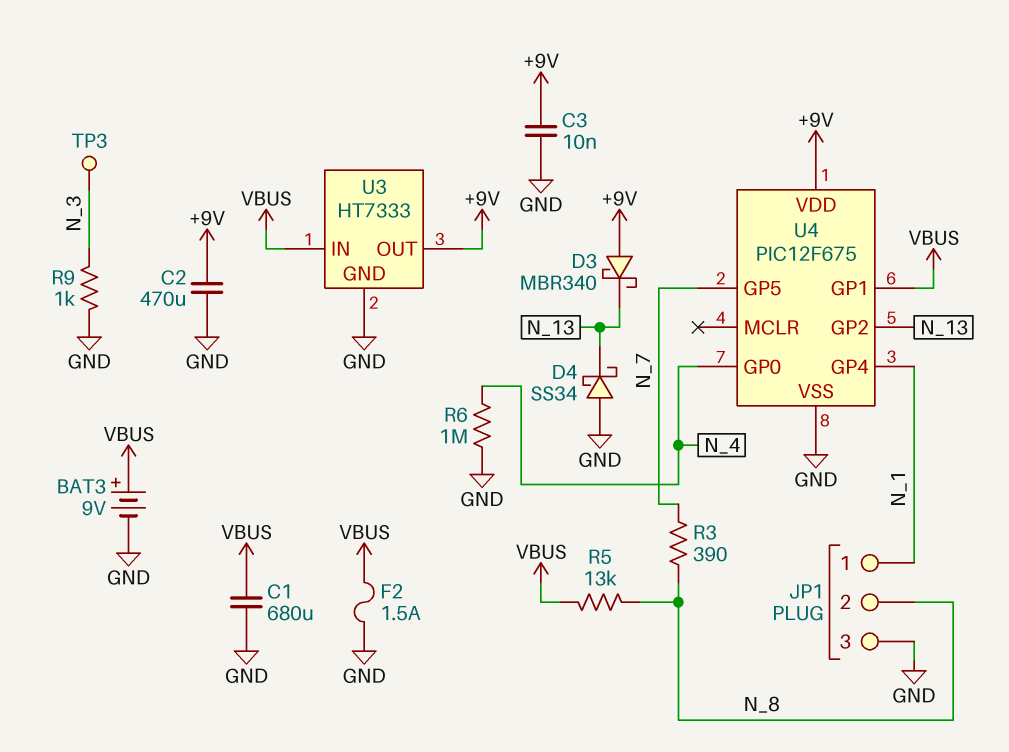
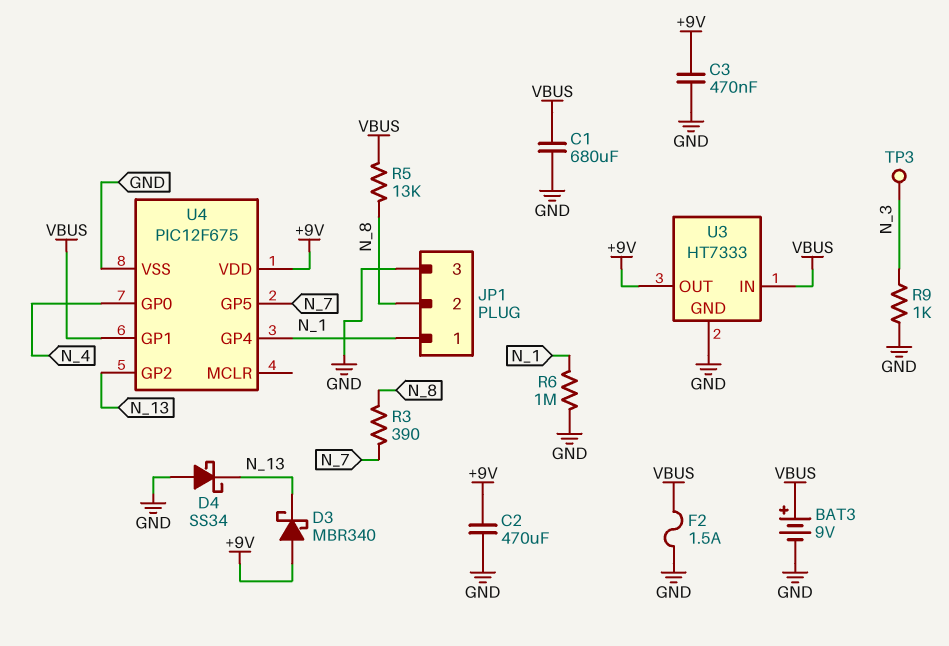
C3: 10nF (+9V, GND) -> 470nF (+9V, GND)
R6: 1M (GND, N_4) -> 1M (GND, N_1)

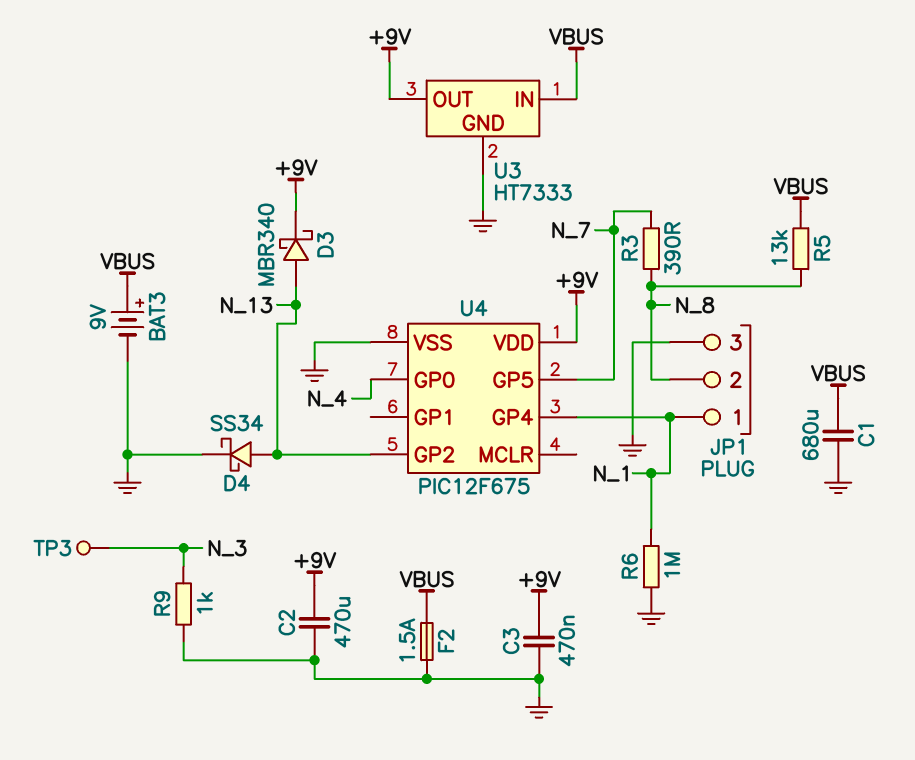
D3: schottky MBR340 (A +9V, K N_13) -> schottky MBR340 (A N_13, K +9V)
D4: schottky SS34 (A GND, K N_13) -> schottky SS34 (A N_13, K GND)
U4 pin GP1: VBUS -> none

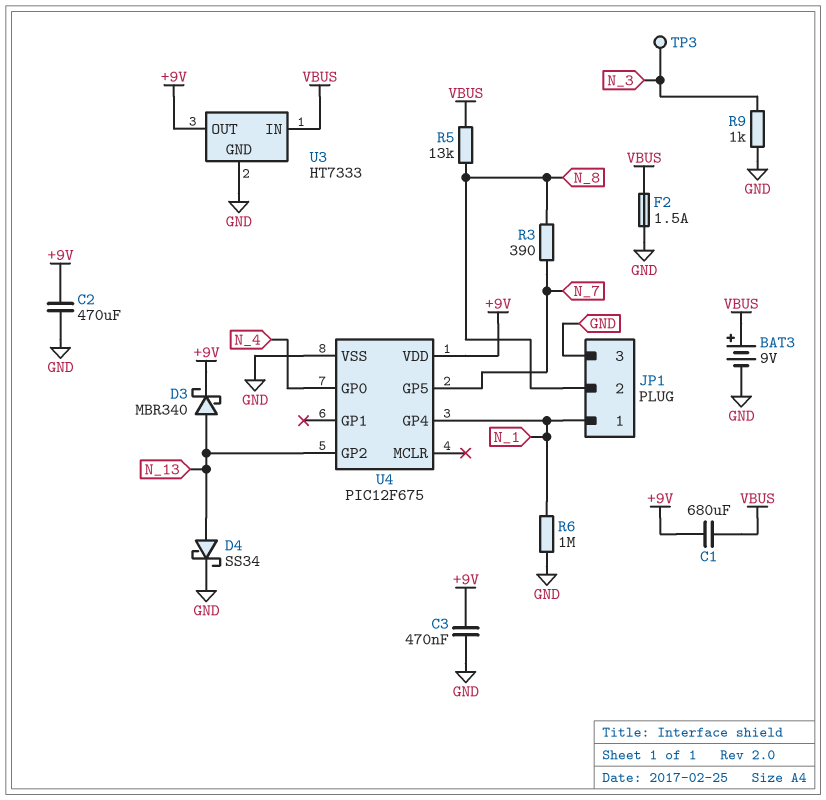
C1: 680uF (GND, VBUS) -> 680uF (+9V, VBUS)

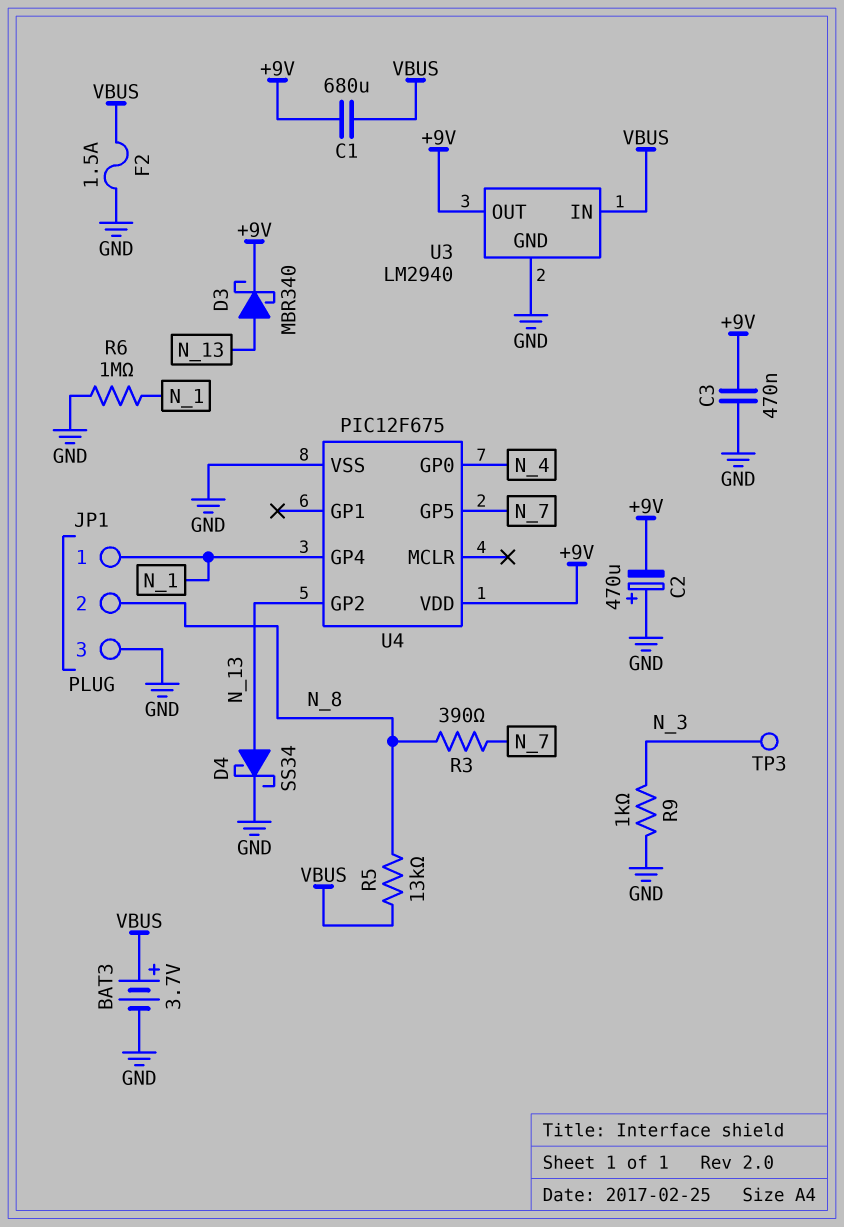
BAT3: 9V (plus VBUS, minus GND) -> 3.7V (plus VBUS, minus GND)
C2: 470uF (+9V, GND) -> 470uF (plus GND, minus +9V)
U3: HT7333 -> LM2940

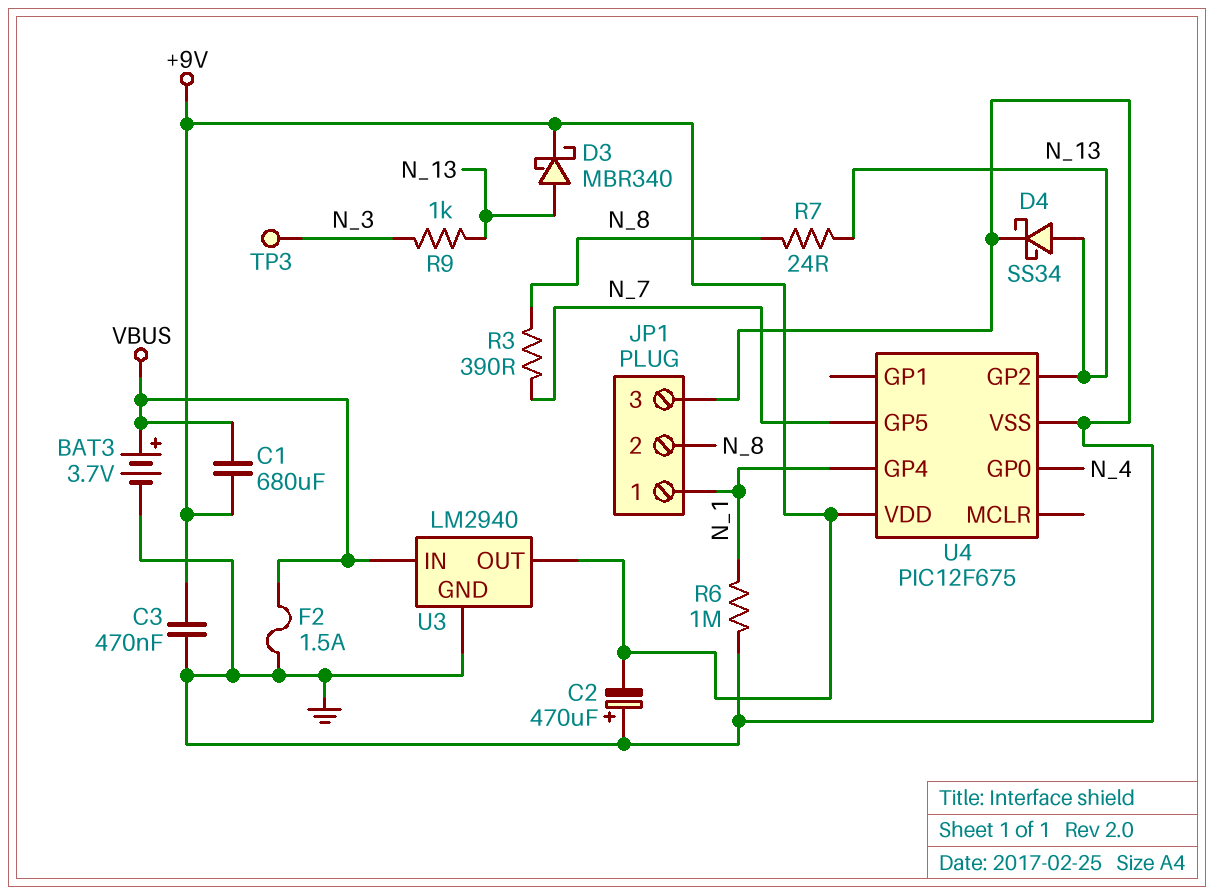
R5: 13k (N_8, VBUS) -> none
R7: none -> 24 (N_8, N_13)
R9: 1k (GND, N_3) -> 1k (N_3, N_13)

